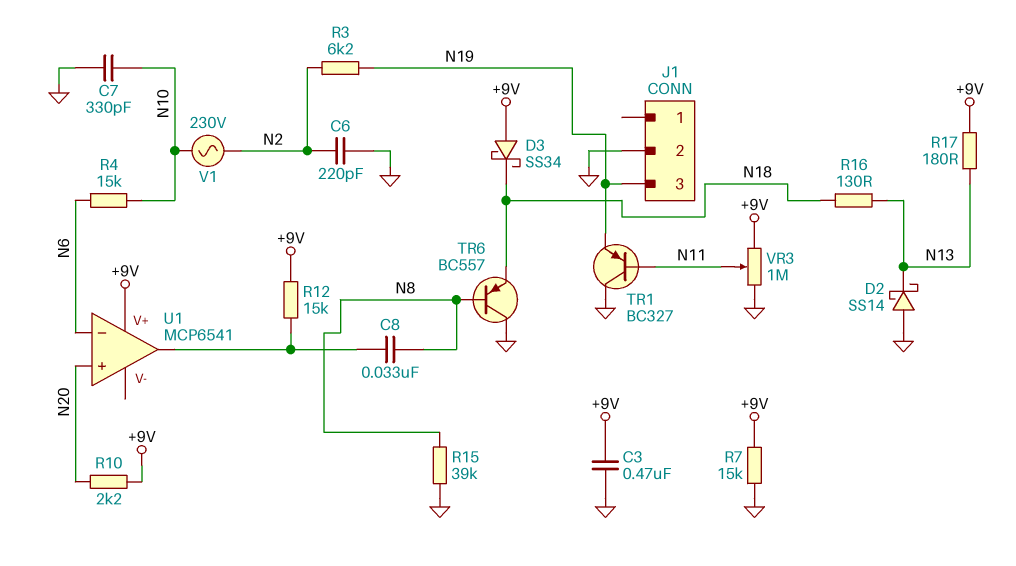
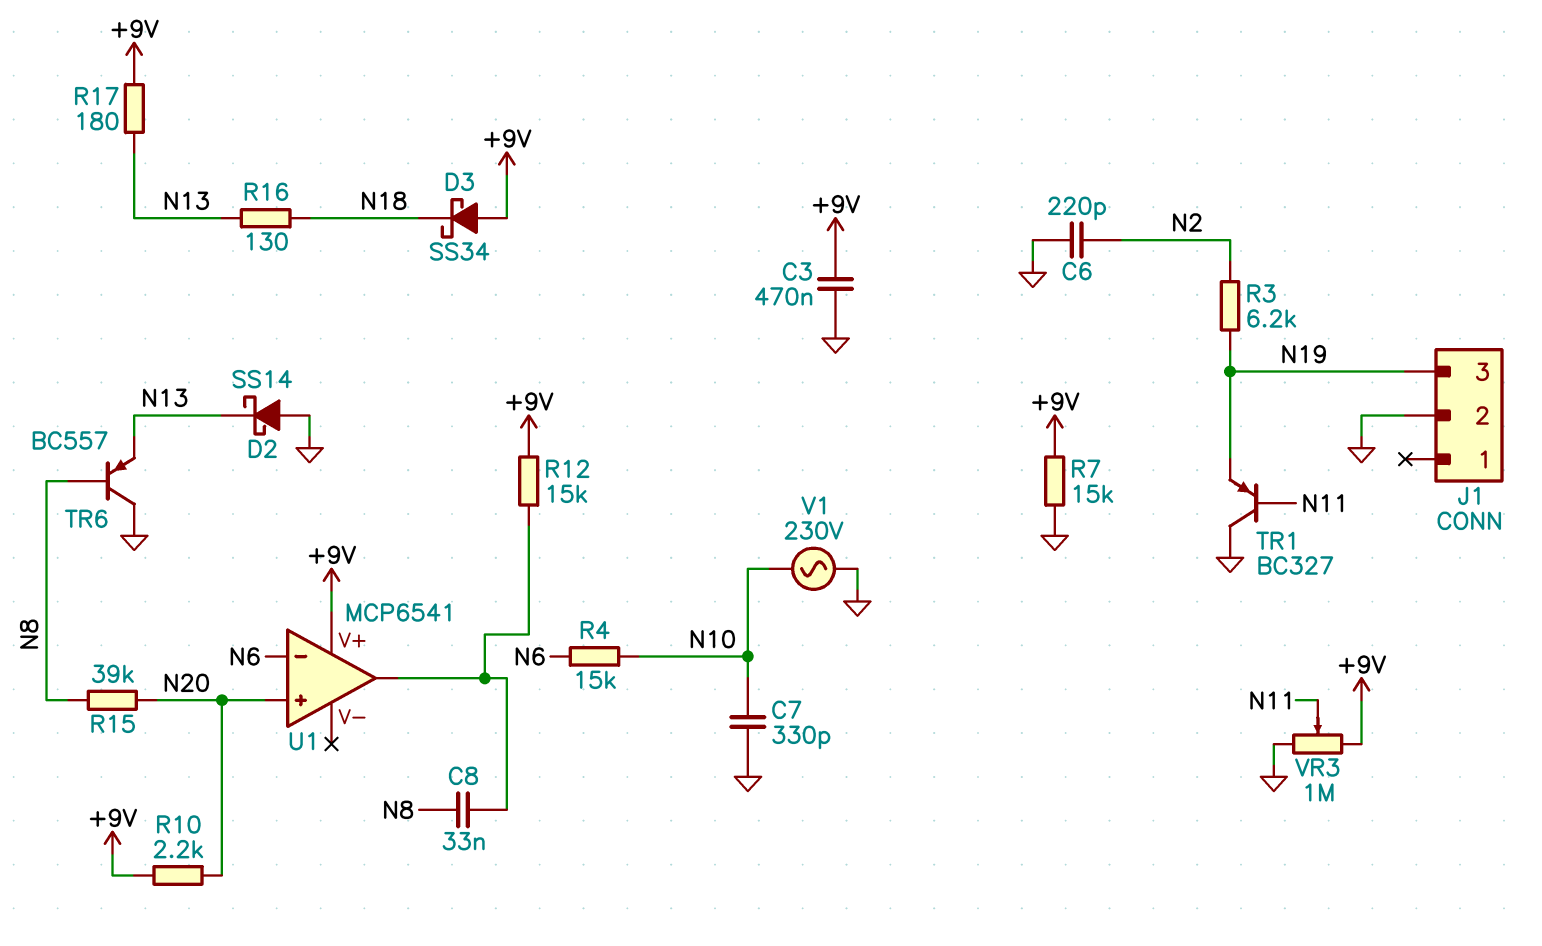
R15: 39k (GND, N8) -> 39k (N8, N20)
TR6: PNP BC557 (B N8, C GND, E N18) -> PNP BC557 (B N8, C GND, E N13)
V1: AC 230V (N2, N10) -> AC 230V (GND, N10)

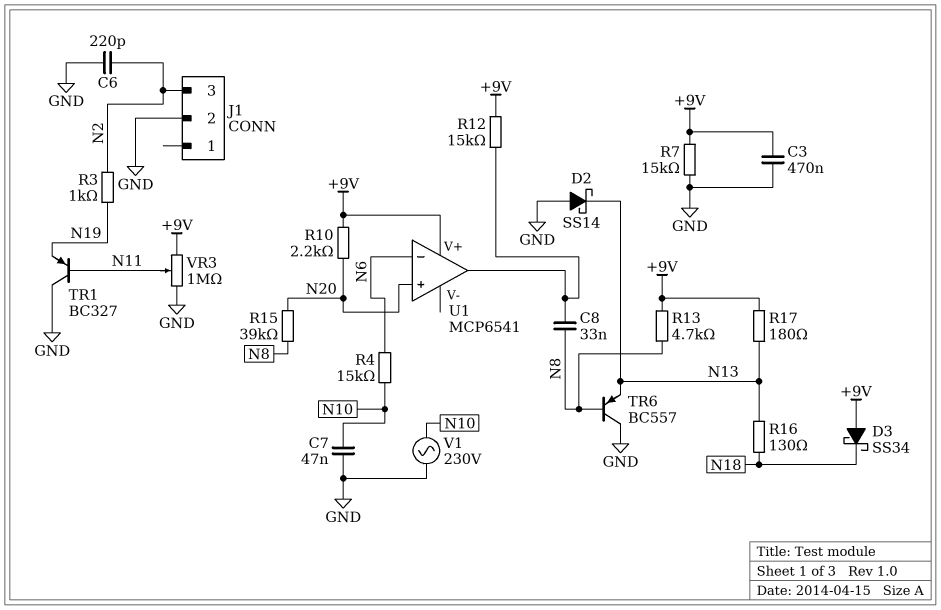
C7: 330pF (GND, N10) -> 47nF (GND, N10)
J1 pin 3: N19 -> N2
R3: 6.2k (N2, N19) -> 1k (N2, N19)
R13: none -> 4.7k (+9V, N8)

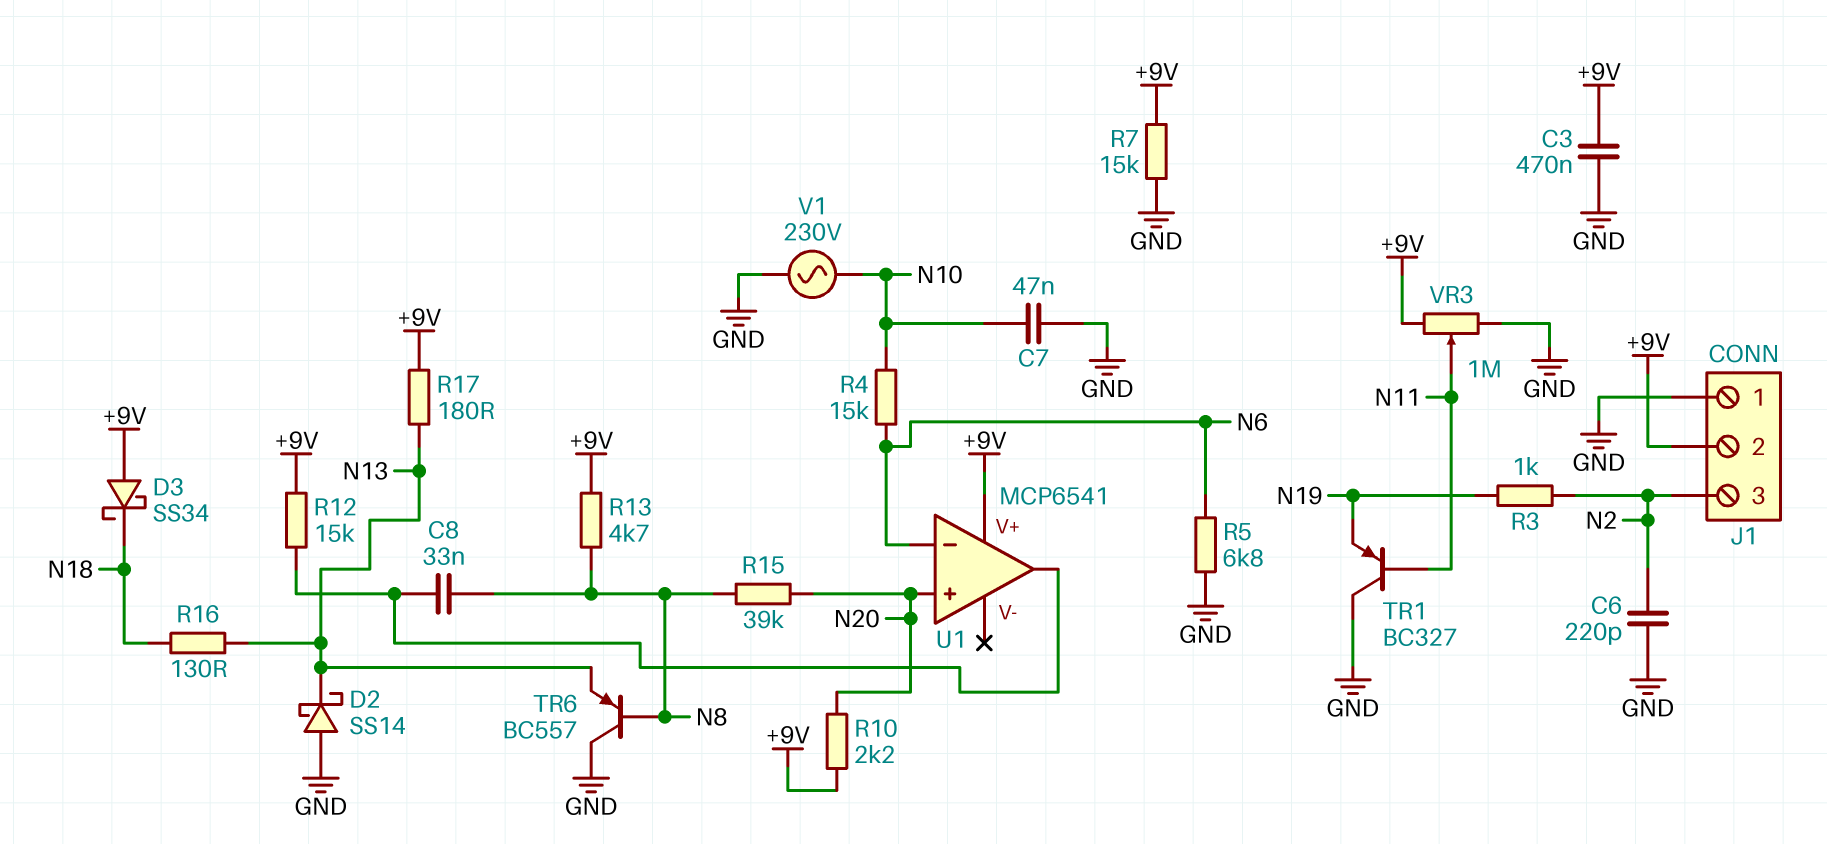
J1 pin 1: none -> GND
J1 pin 2: GND -> +9V
R5: none -> 6.8k (GND, N6)

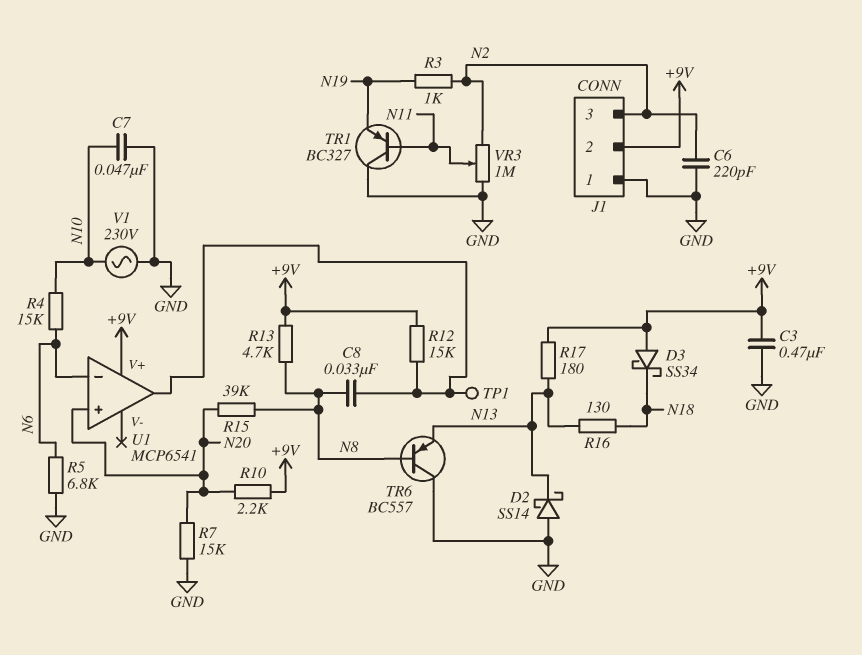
R7: 15k (+9V, GND) -> 15k (GND, N20)
TP1: none -> test point (U1/out)
VR3: 1M (+9V, GND, wiper N11) -> 1M (GND, N2, wiper N11)

